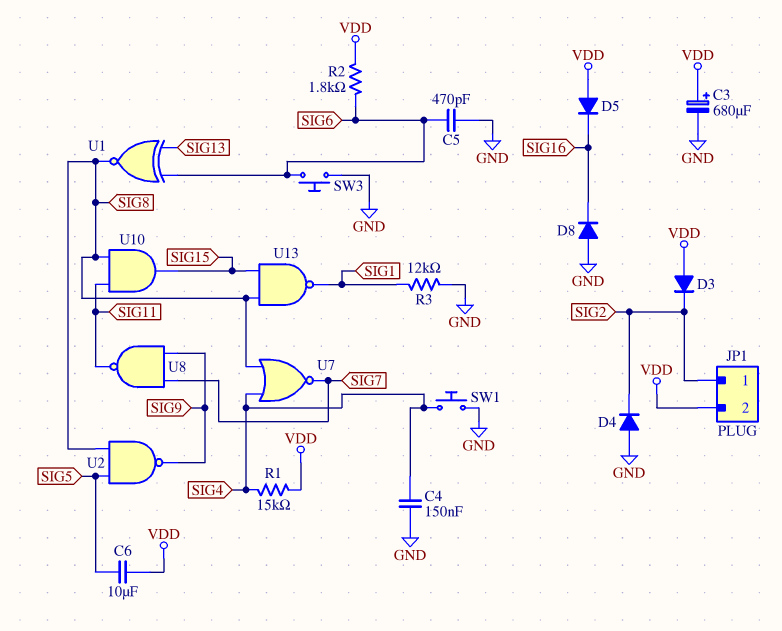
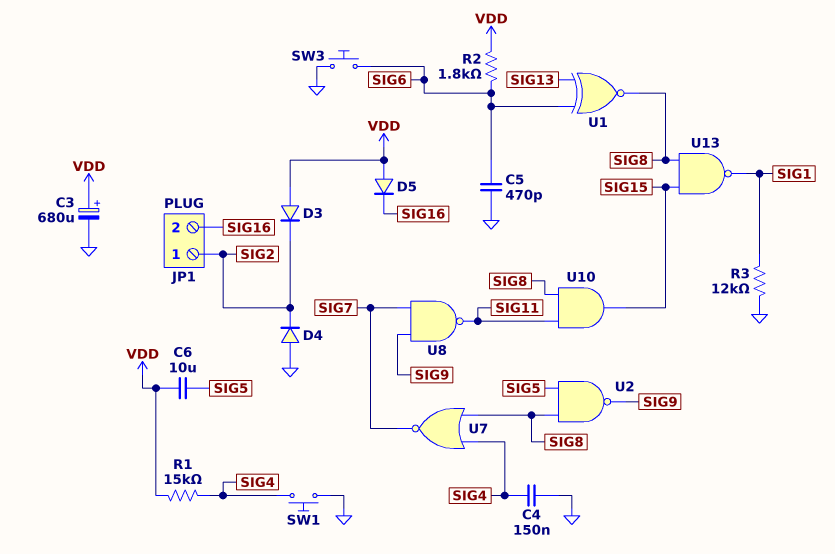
D8: diode (A GND, K SIG16) -> none
JP1 pin 2: VDD -> SIG16

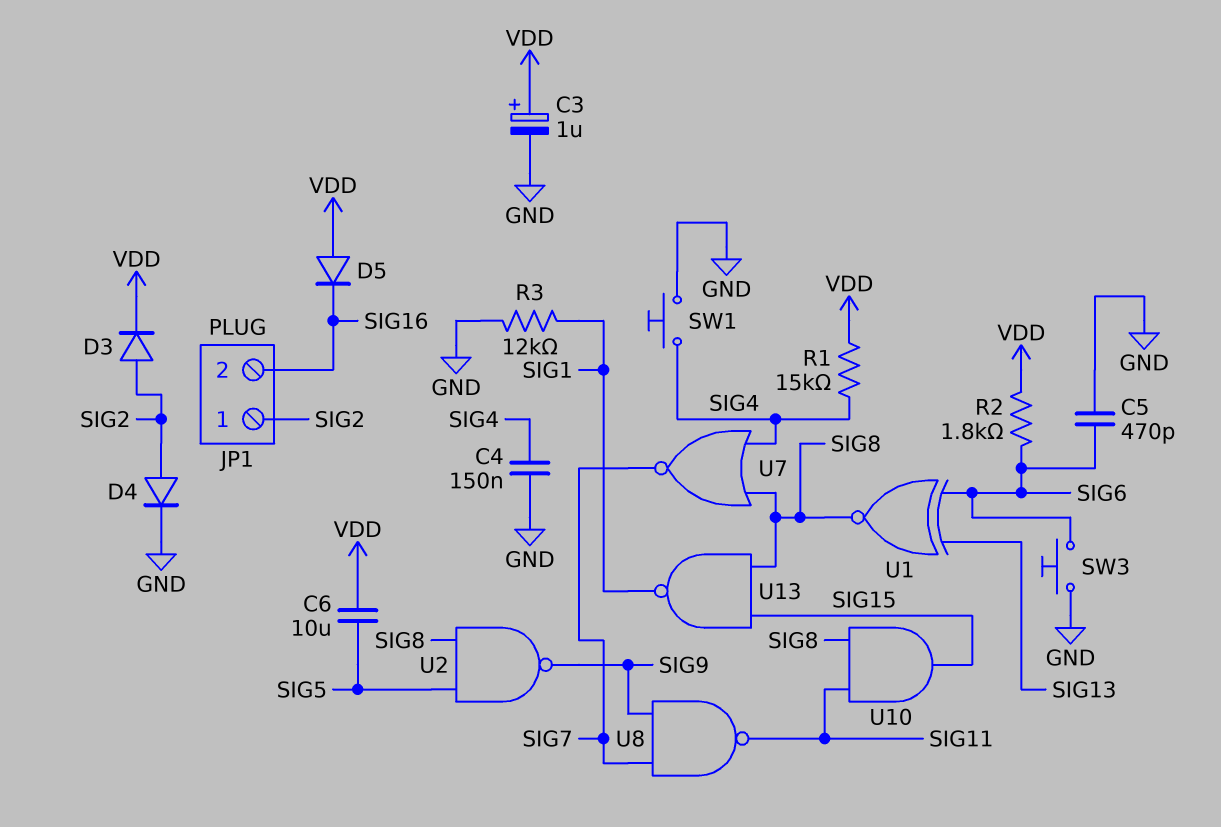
C3: 680uF (plus VDD, minus GND) -> 1uF (plus VDD, minus GND)
D3: diode (A VDD, K SIG2) -> diode (A SIG2, K VDD)
D4: diode (A GND, K SIG2) -> diode (A SIG2, K GND)

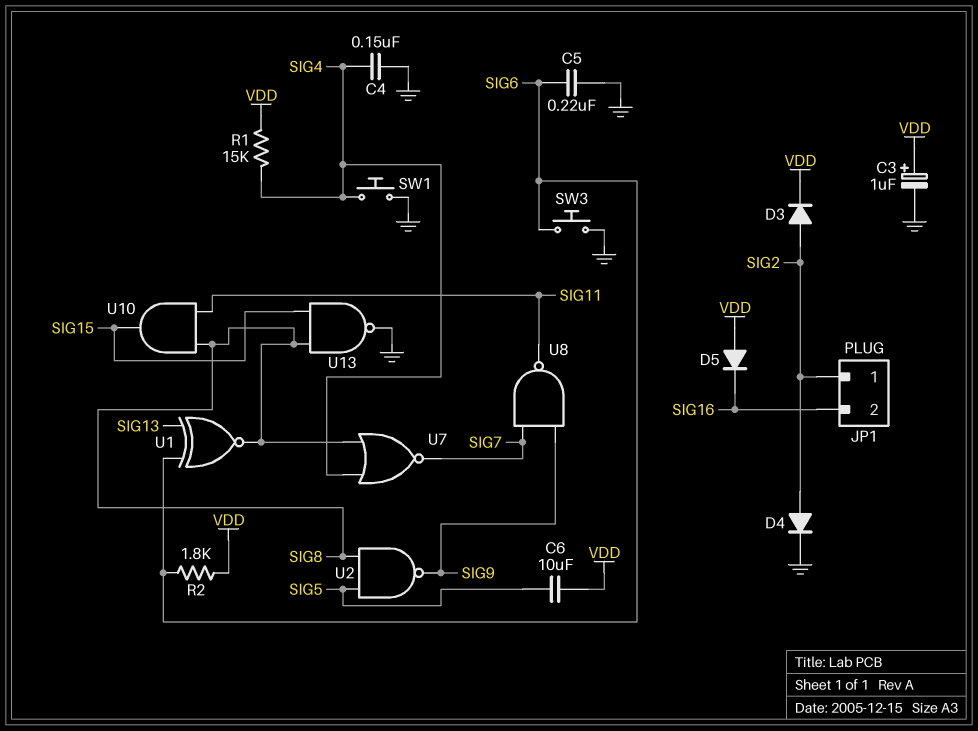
C5: 470pF (GND, SIG6) -> 220nF (GND, SIG6)
R3: 12k (GND, SIG1) -> none
U13: NAND (in SIG8, in SIG15, out SIG1) -> NAND (in SIG8, in SIG15, out GND)

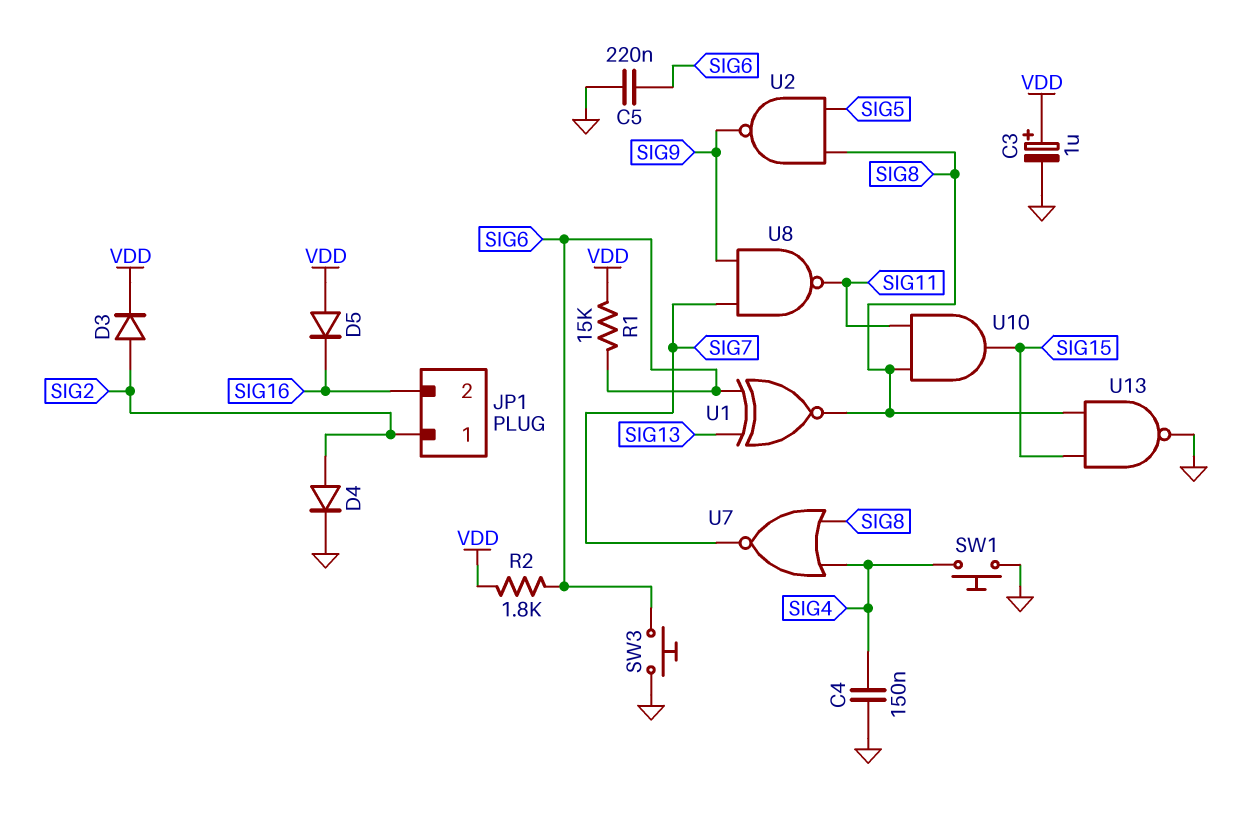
C6: 10uF (SIG5, VDD) -> none
R1: 15k (SIG4, VDD) -> 15k (SIG6, VDD)

